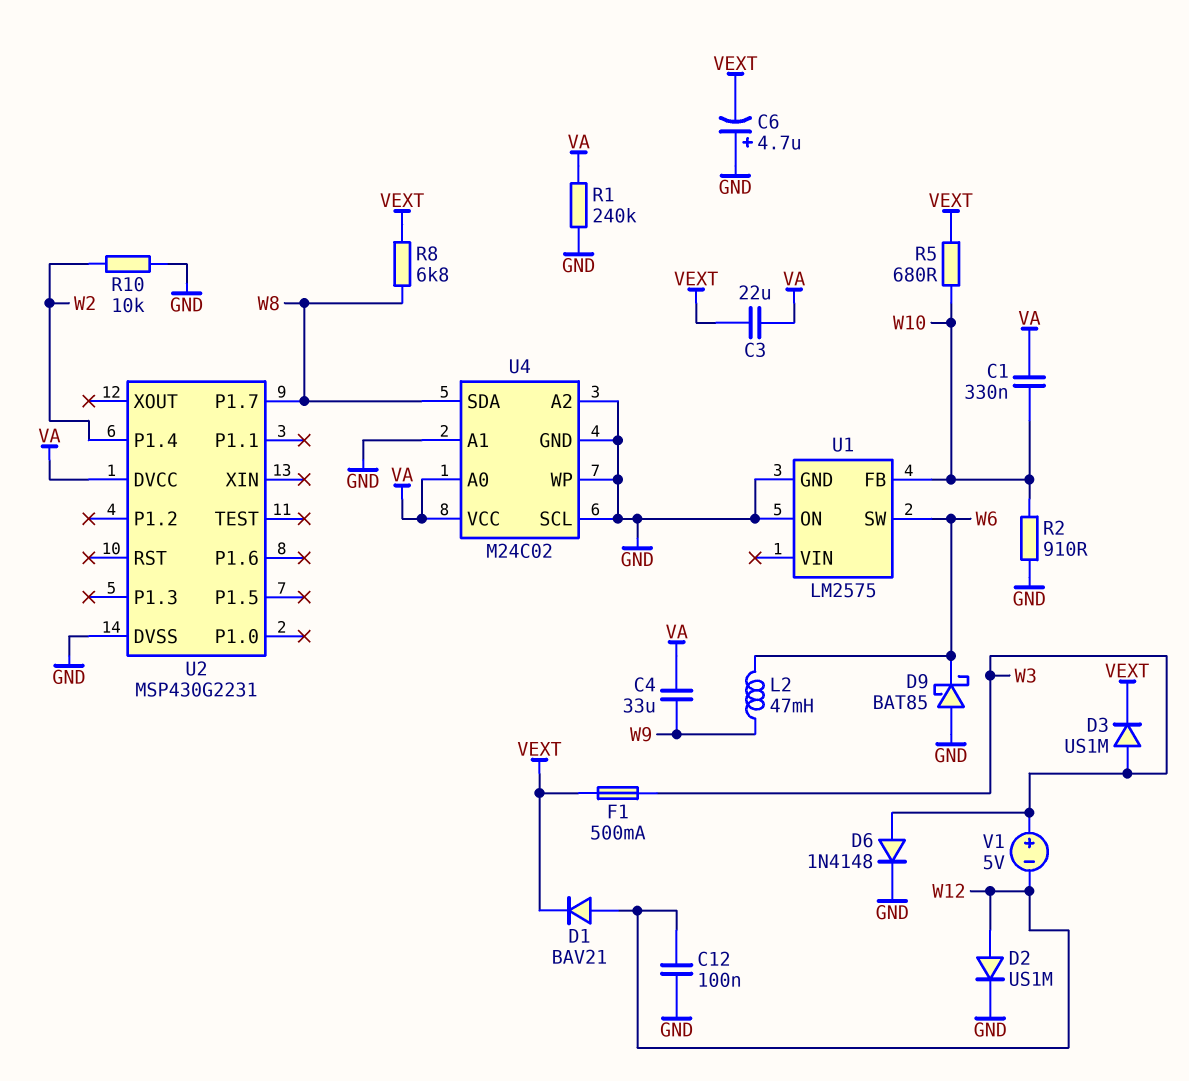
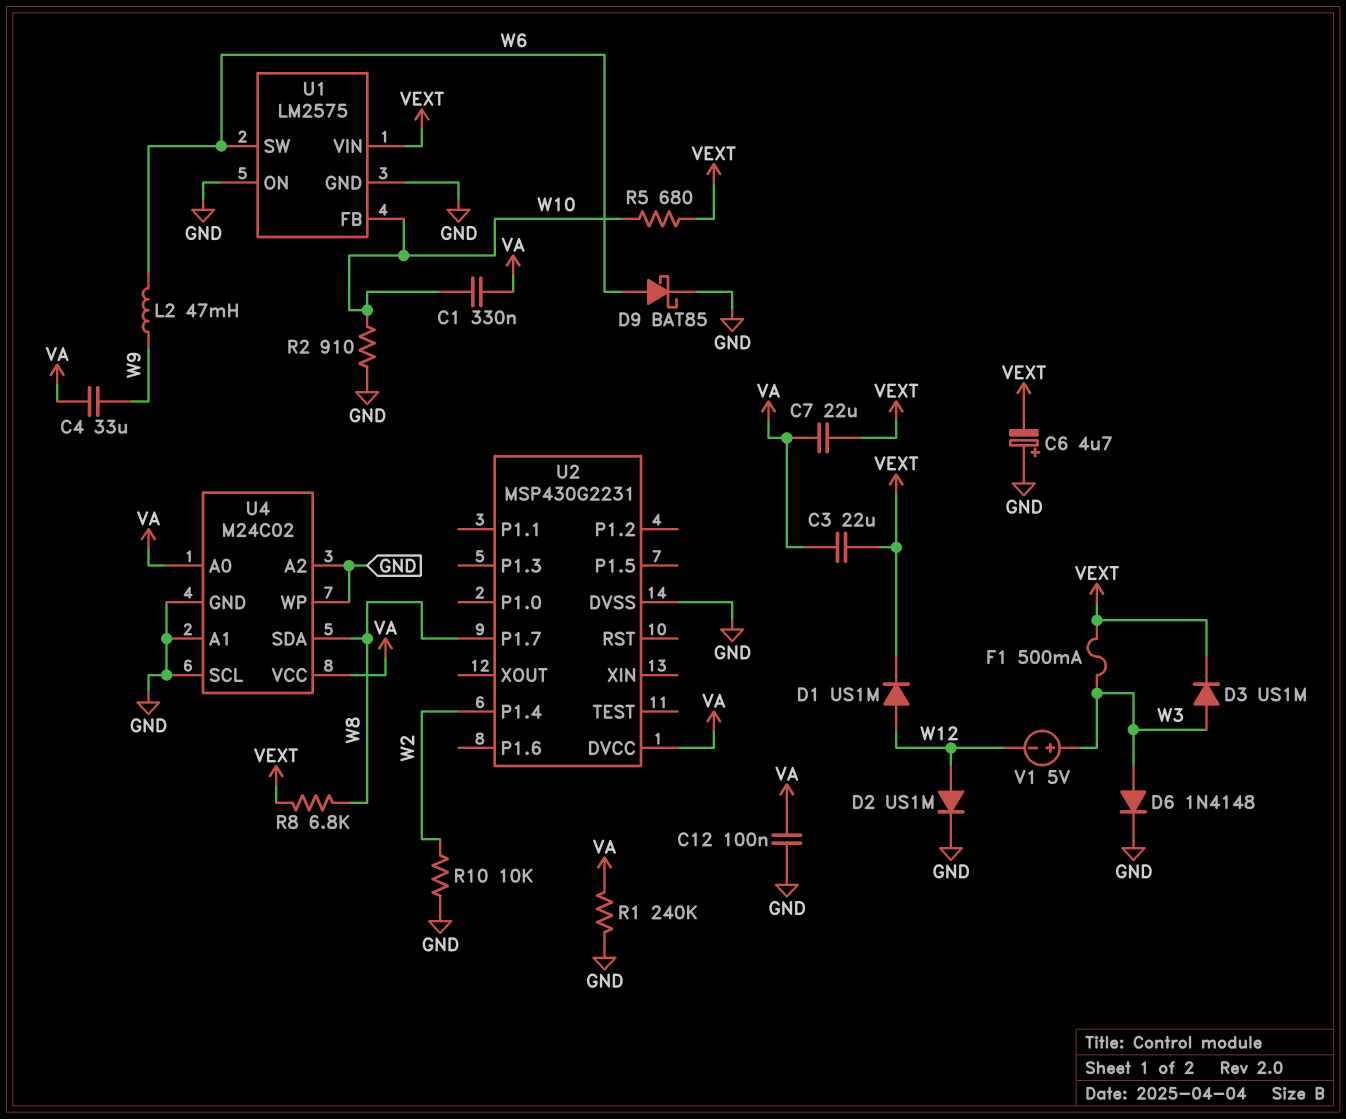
C7: none -> 22uF (VA, VEXT)
C12: 100nF (GND, W12) -> 100nF (GND, VA)
D1: diode BAV21 (A W12, K VEXT) -> diode US1M (A W12, K VEXT)
D9: schottky BAT85 (A GND, K W6) -> schottky BAT85 (A W6, K GND)
U1 pin VIN: none -> VEXT

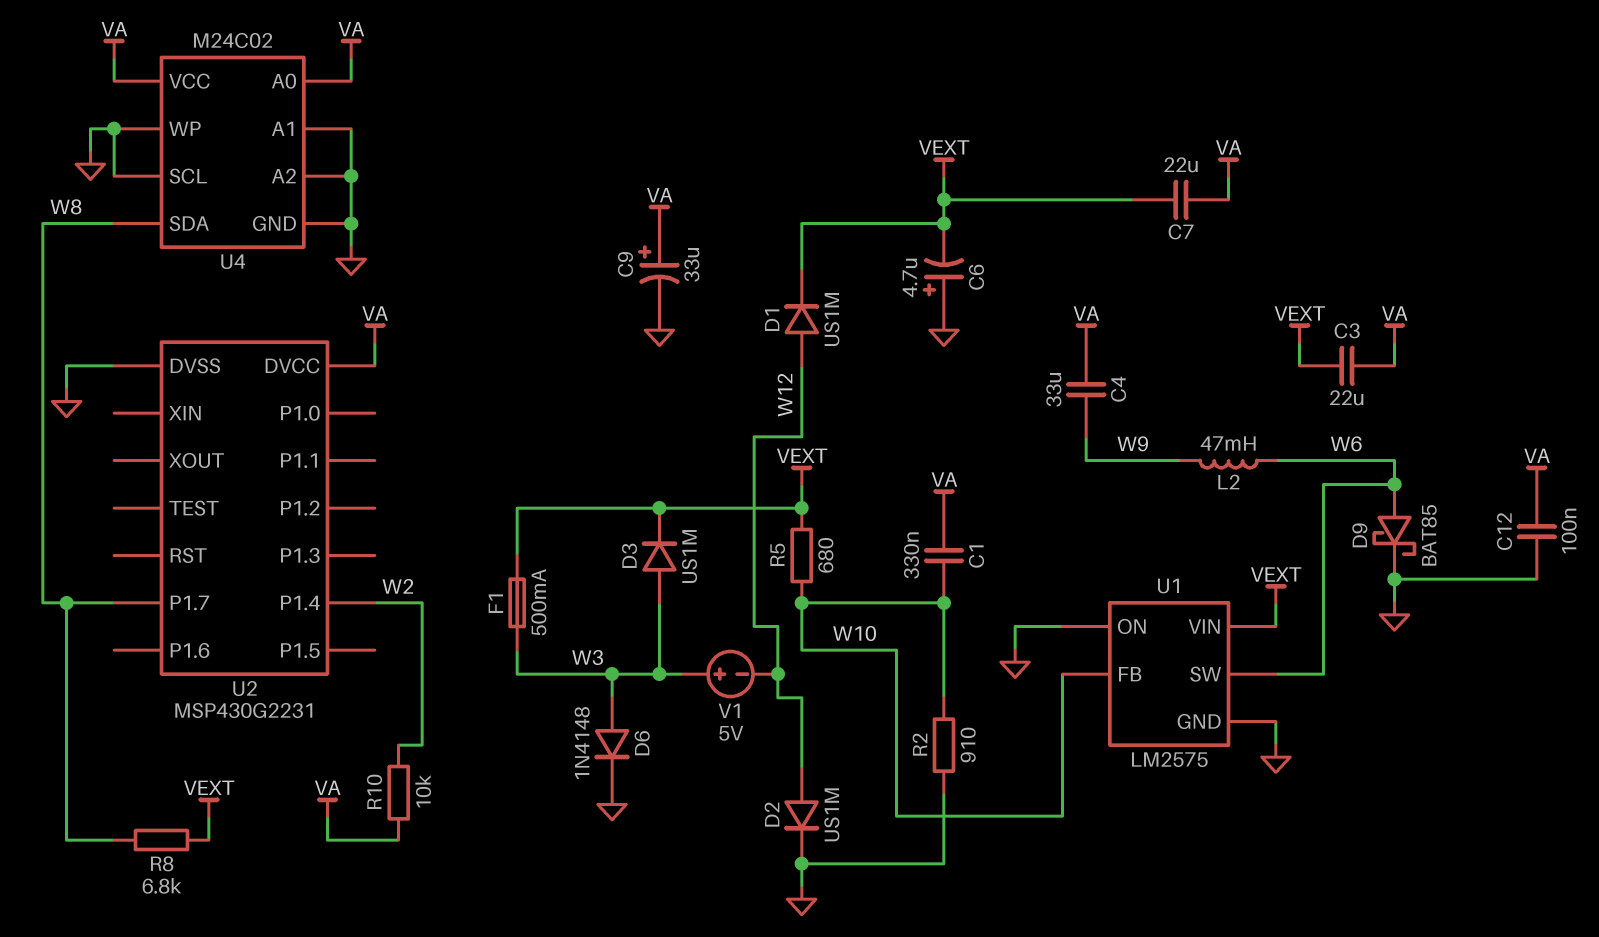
C9: none -> 33uF (plus VA, minus GND)
R1: 240k (GND, VA) -> none
R10: 10k (GND, W2) -> 10k (VA, W2)

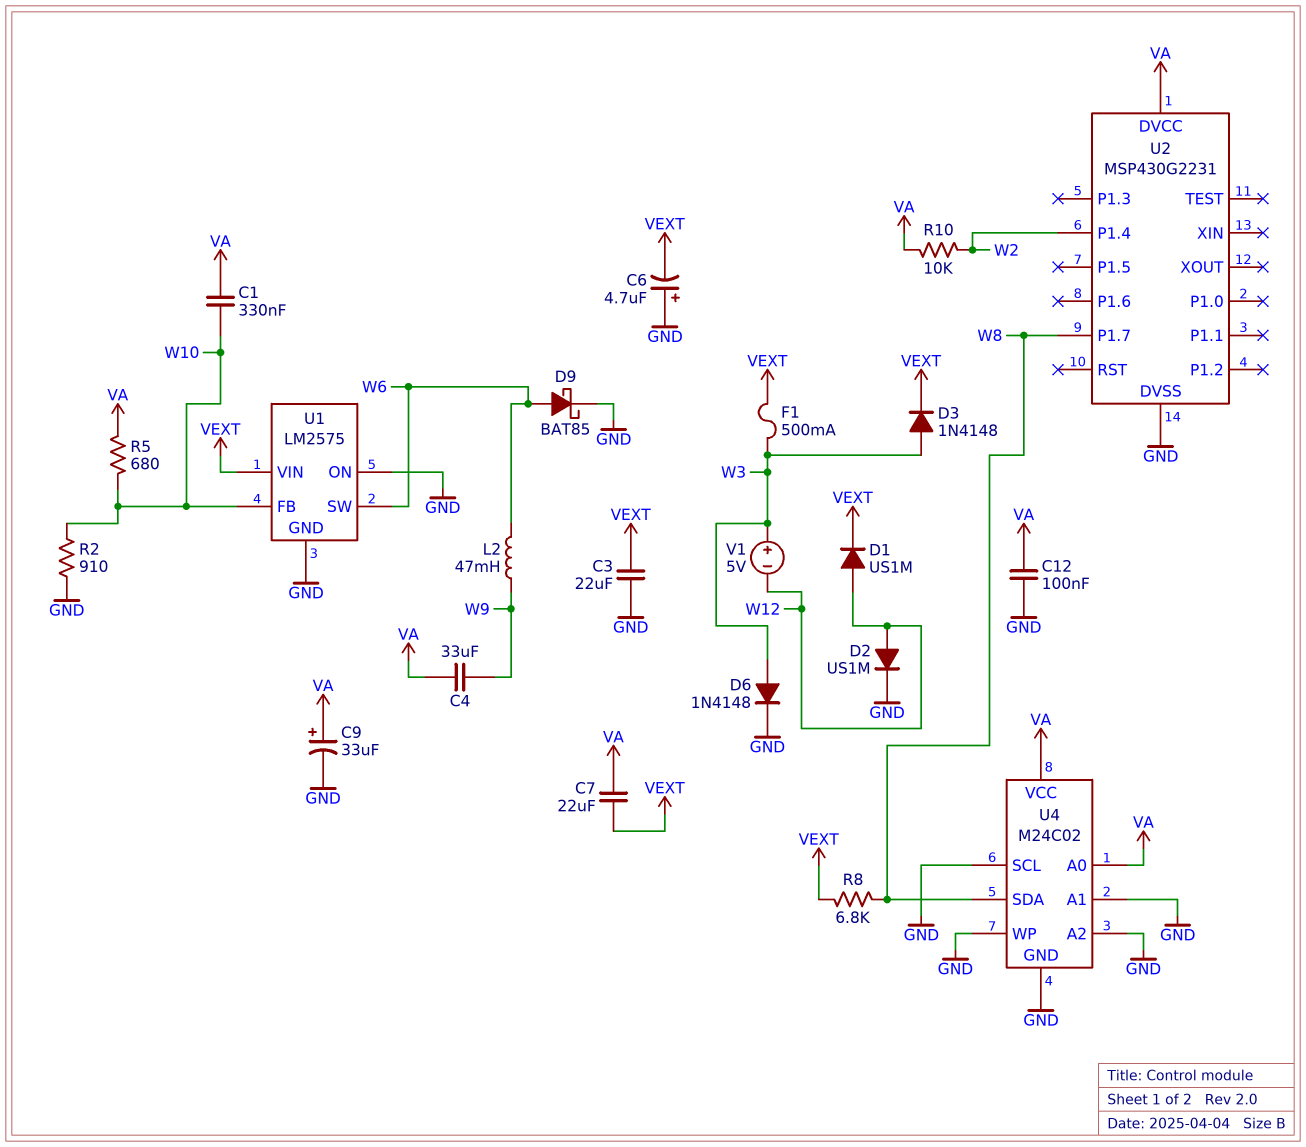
C3: 22uF (VA, VEXT) -> 22uF (GND, VEXT)
D3: diode US1M (A W3, K VEXT) -> diode 1N4148 (A W3, K VEXT)
R5: 680 (VEXT, W10) -> 680 (VA, W10)

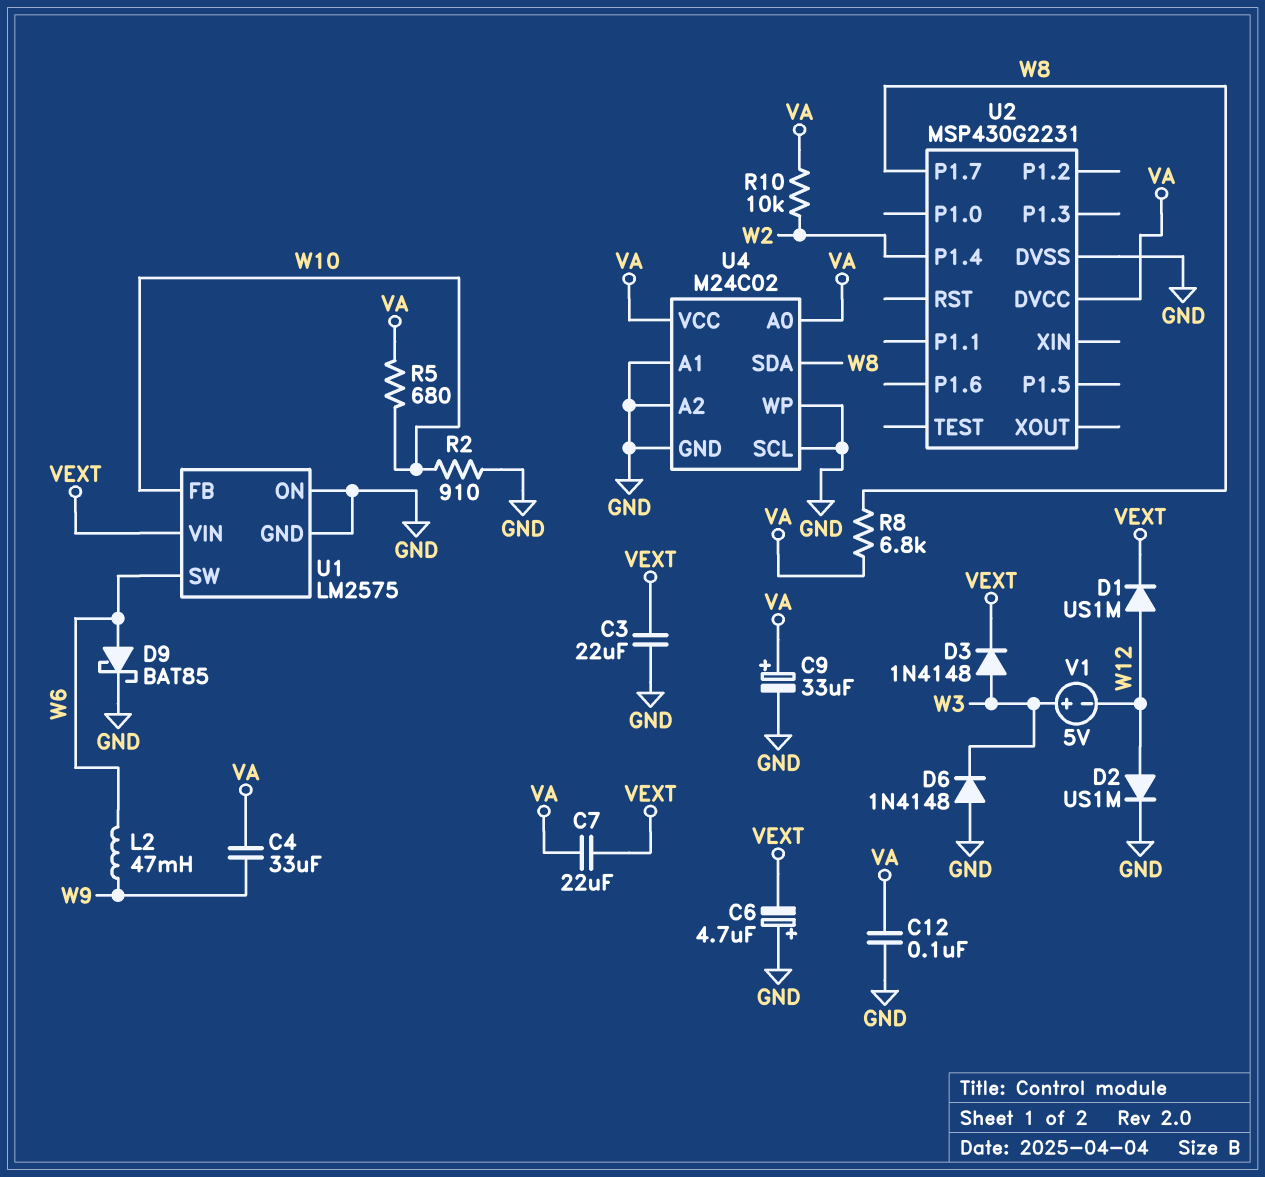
C1: 330nF (VA, W10) -> none
D6: diode 1N4148 (A W3, K GND) -> diode 1N4148 (A GND, K W3)
F1: 500mA (VEXT, W3) -> none
R8: 6.8k (VEXT, W8) -> 6.8k (VA, W8)

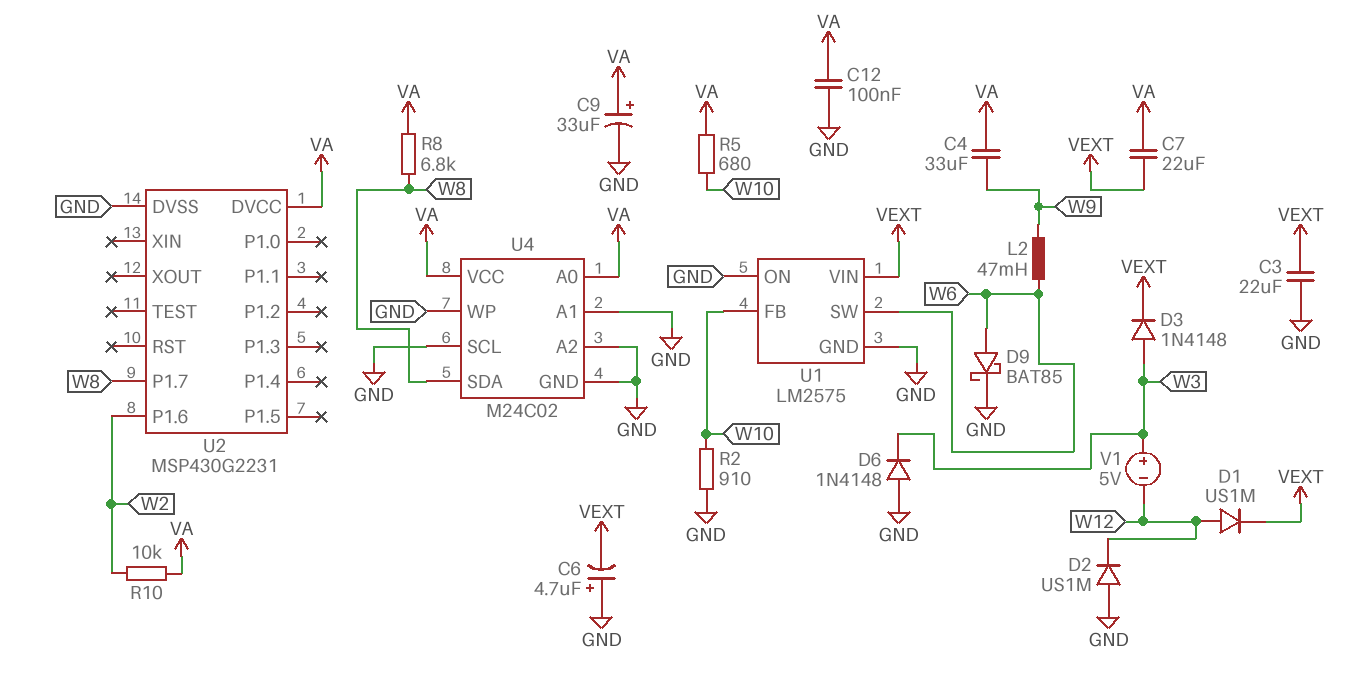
D2: diode US1M (A W12, K GND) -> diode US1M (A GND, K W12)
U2 pin P1.4: W2 -> none
U2 pin P1.6: none -> W2

